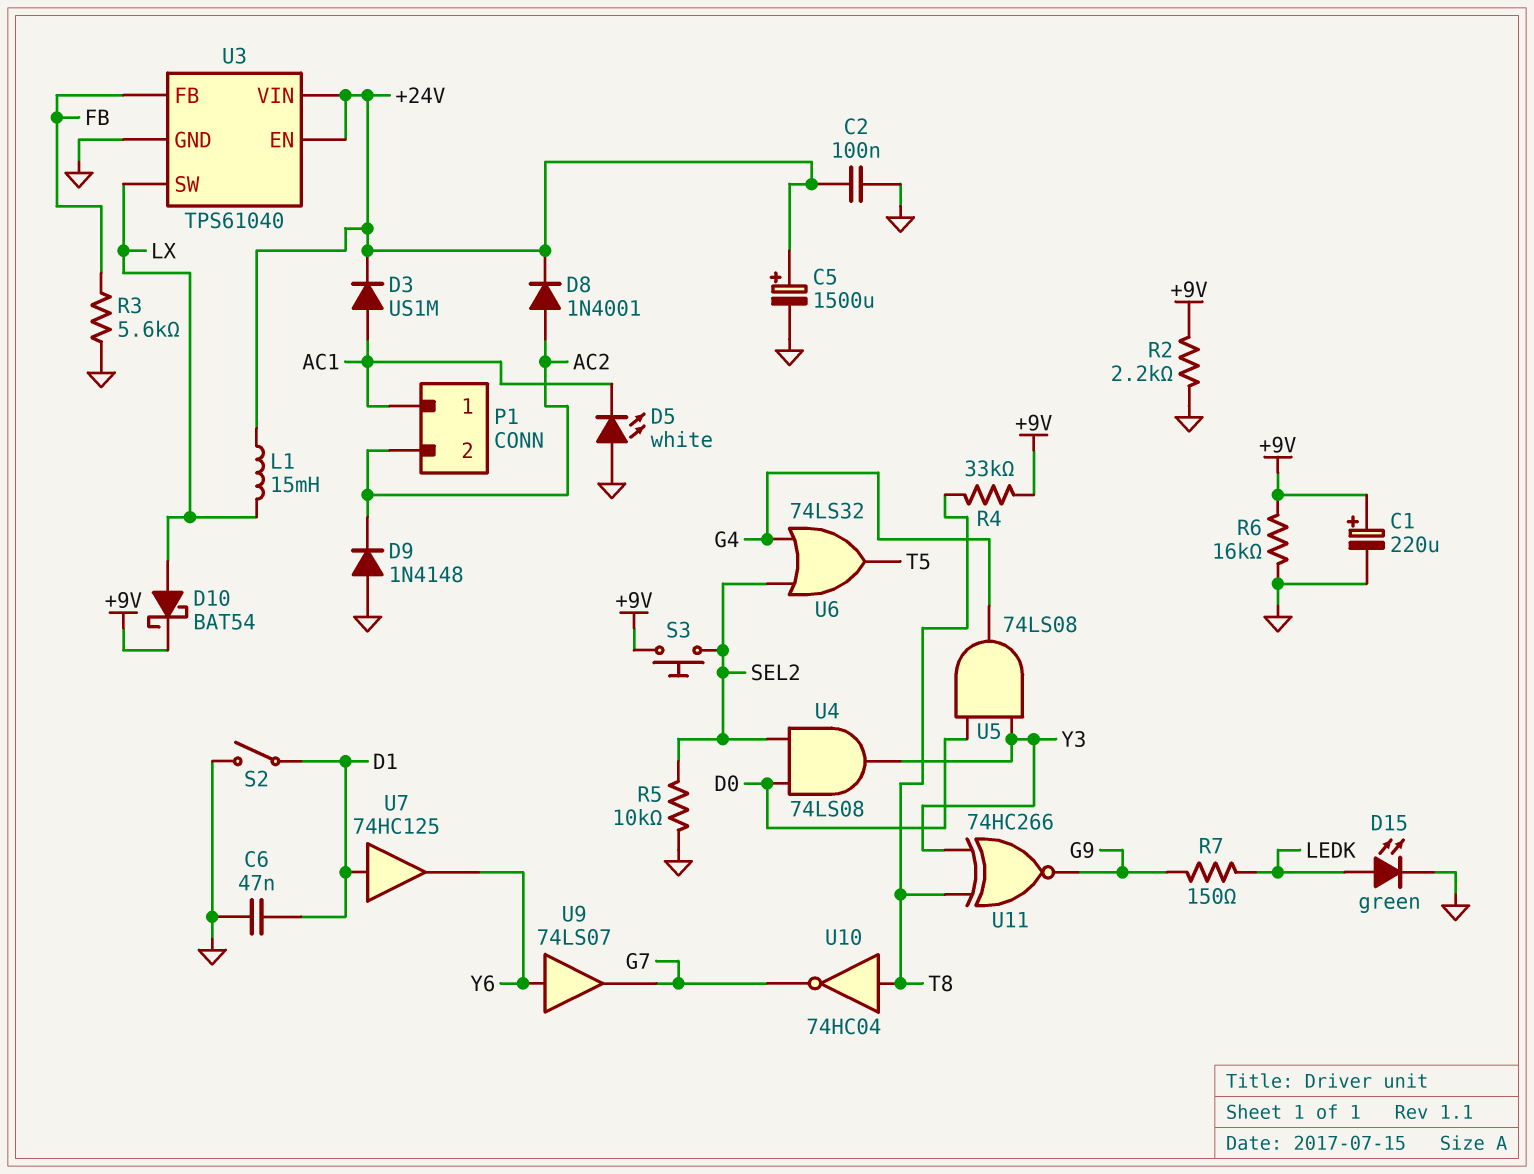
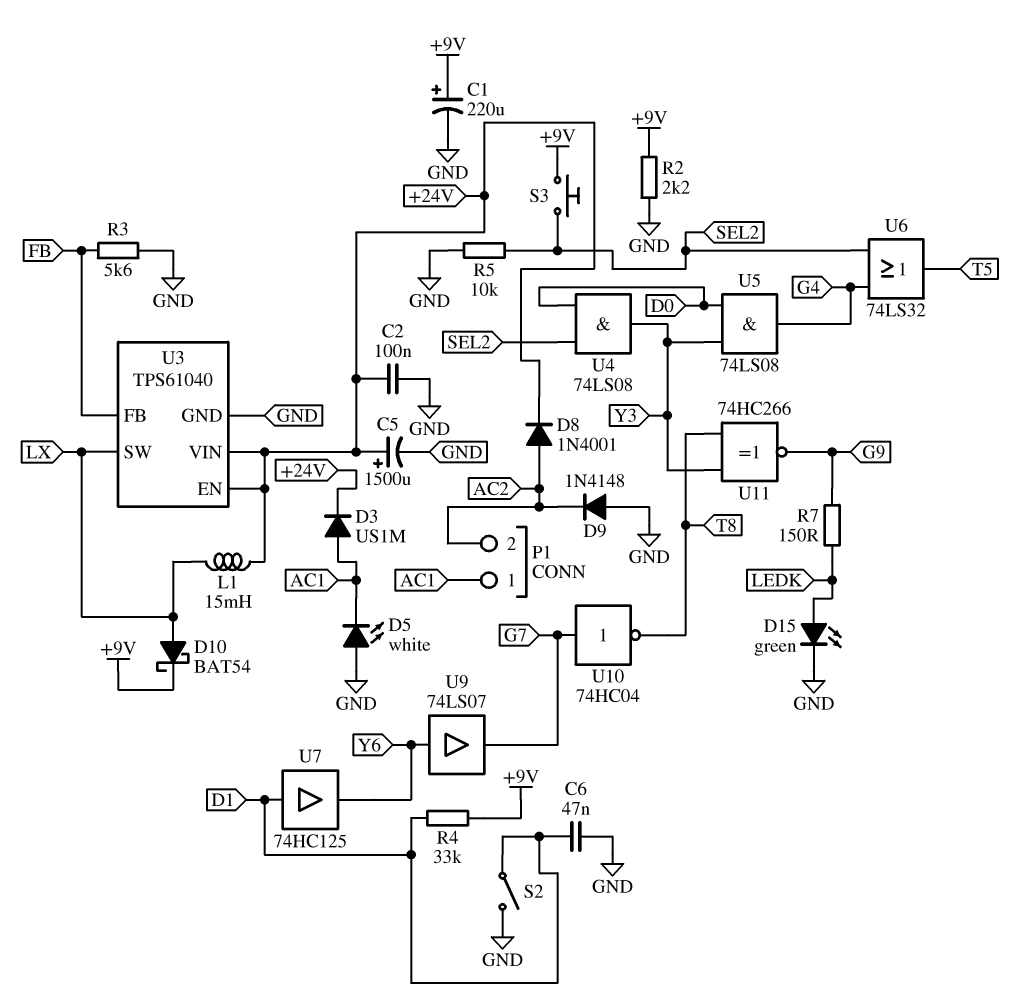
R4: 33k (+9V, T8) -> 33k (+9V, D1)
R6: 16k (+9V, GND) -> none
U10: NOT 74HC04 (in T8, out G7) -> NOT 74HC04 (in G7, out T8)

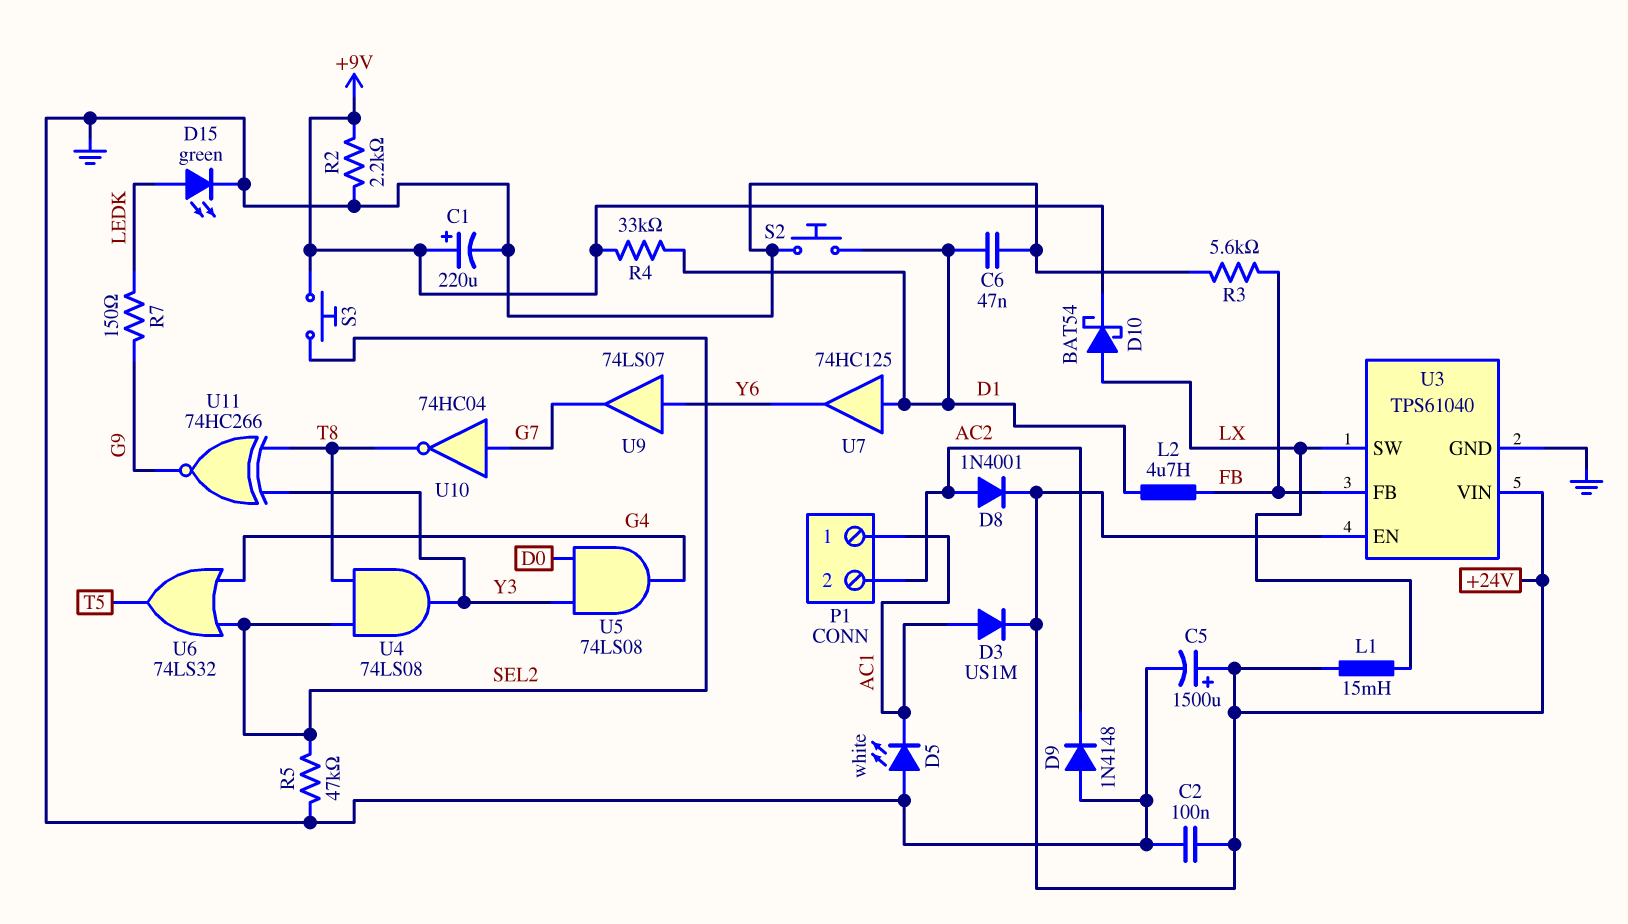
L2: none -> 4.7uH (D1, FB)
R5: 10k (GND, SEL2) -> 47k (GND, SEL2)
S2: switch (D1, GND) -> button (D1, GND)
U4: AND 74LS08 (in D0, in SEL2, out Y3) -> AND 74LS08 (in SEL2, in T8, out Y3)

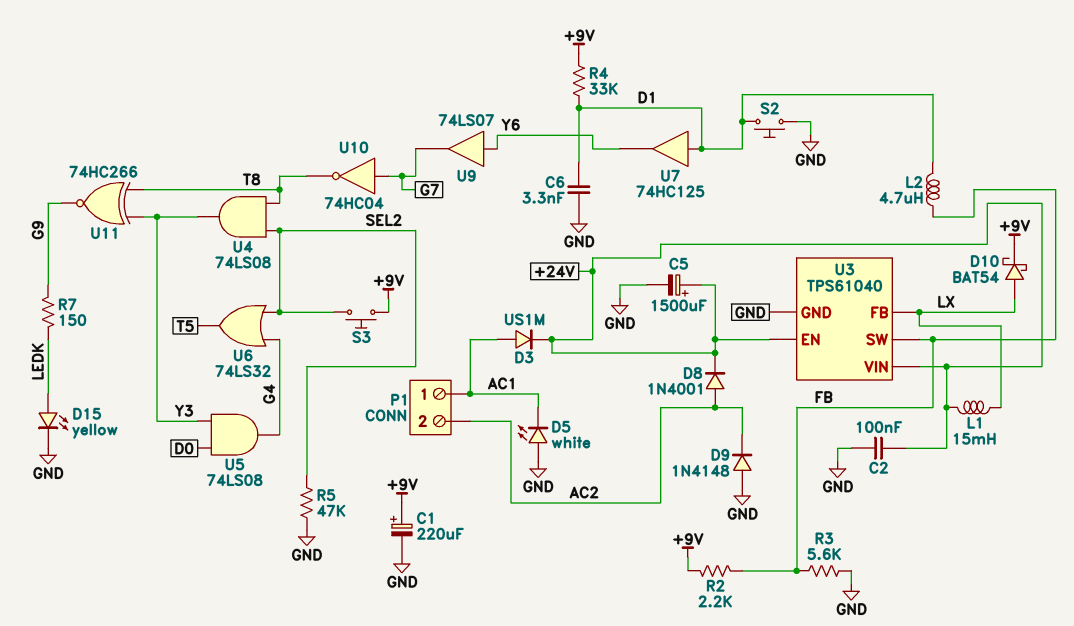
C6: 47nF (D1, GND) -> 3.3nF (D1, GND)
D15: LED green (A LEDK, K GND) -> LED yellow (A LEDK, K GND)
R2: 2.2k (+9V, GND) -> 2.2k (+9V, FB)
U3 pin FB: FB -> LX
U3 pin SW: LX -> FB

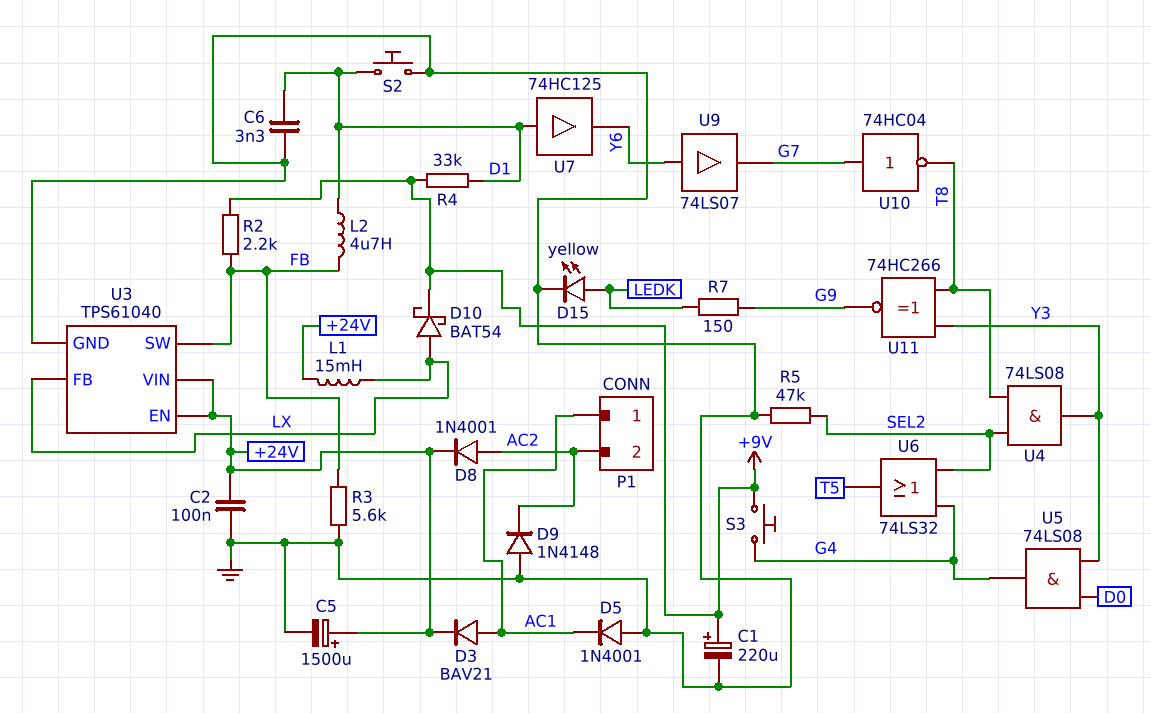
D3: diode US1M (A AC1, K +24V) -> diode BAV21 (A AC1, K +24V)
D5: LED white (A GND, K AC1) -> diode 1N4001 (A GND, K AC1)
S3: button (+9V, SEL2) -> button (+9V, G4)

